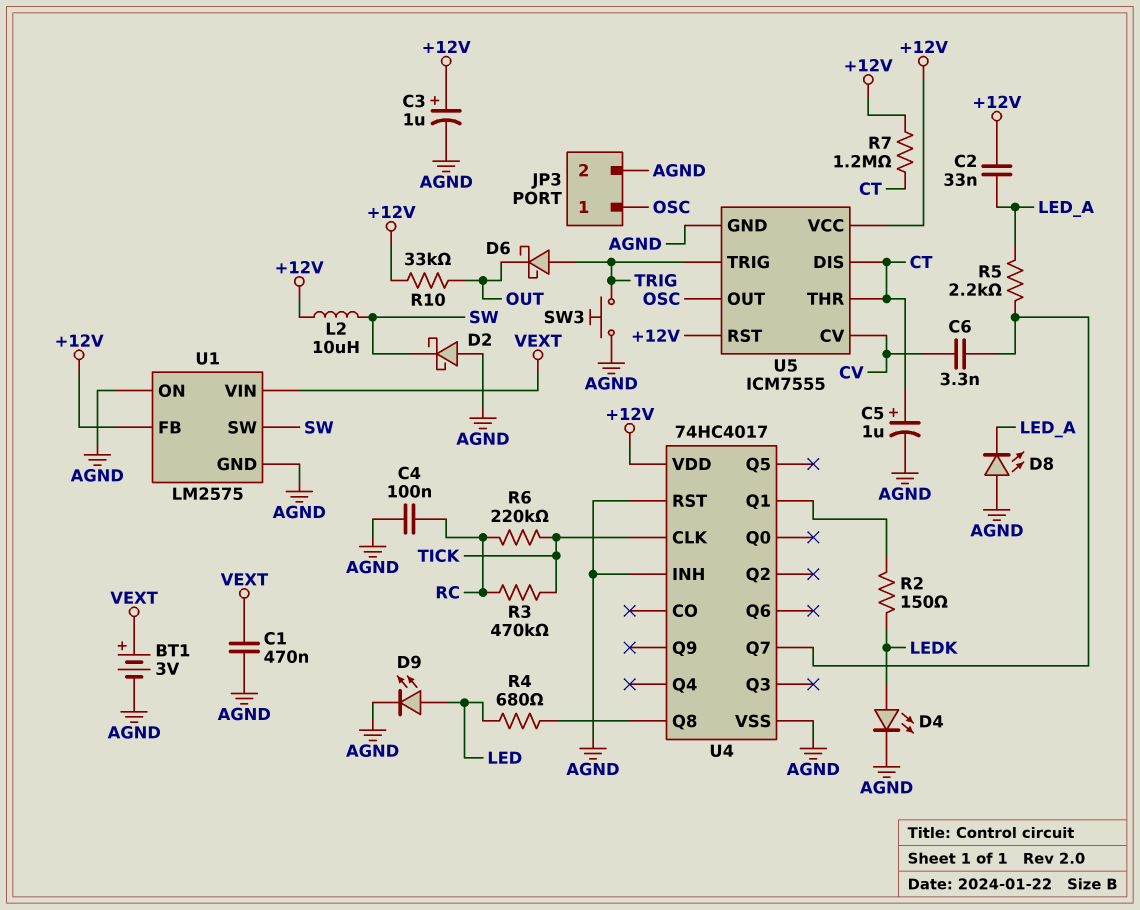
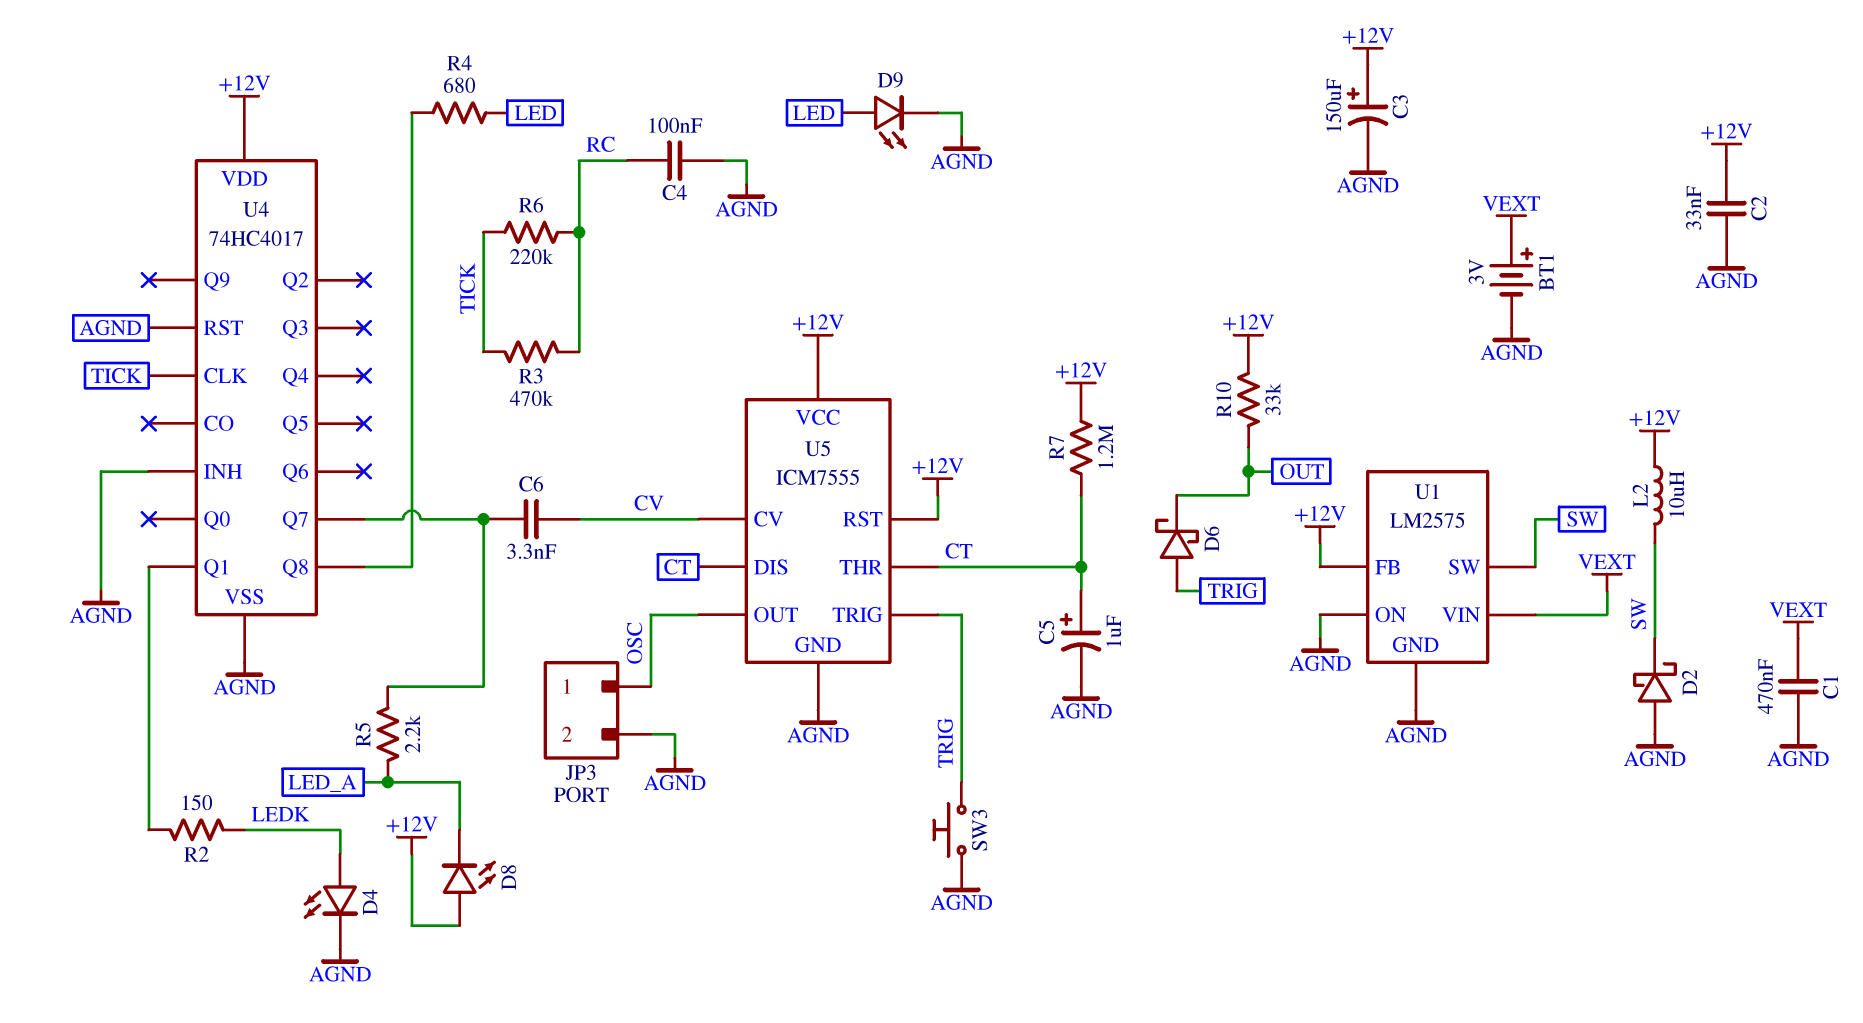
C2: 33nF (+12V, LED_A) -> 33nF (+12V, AGND)
C3: 1uF (plus +12V, minus AGND) -> 150uF (plus +12V, minus AGND)
D8: LED (A AGND, K LED_A) -> LED (A +12V, K LED_A)

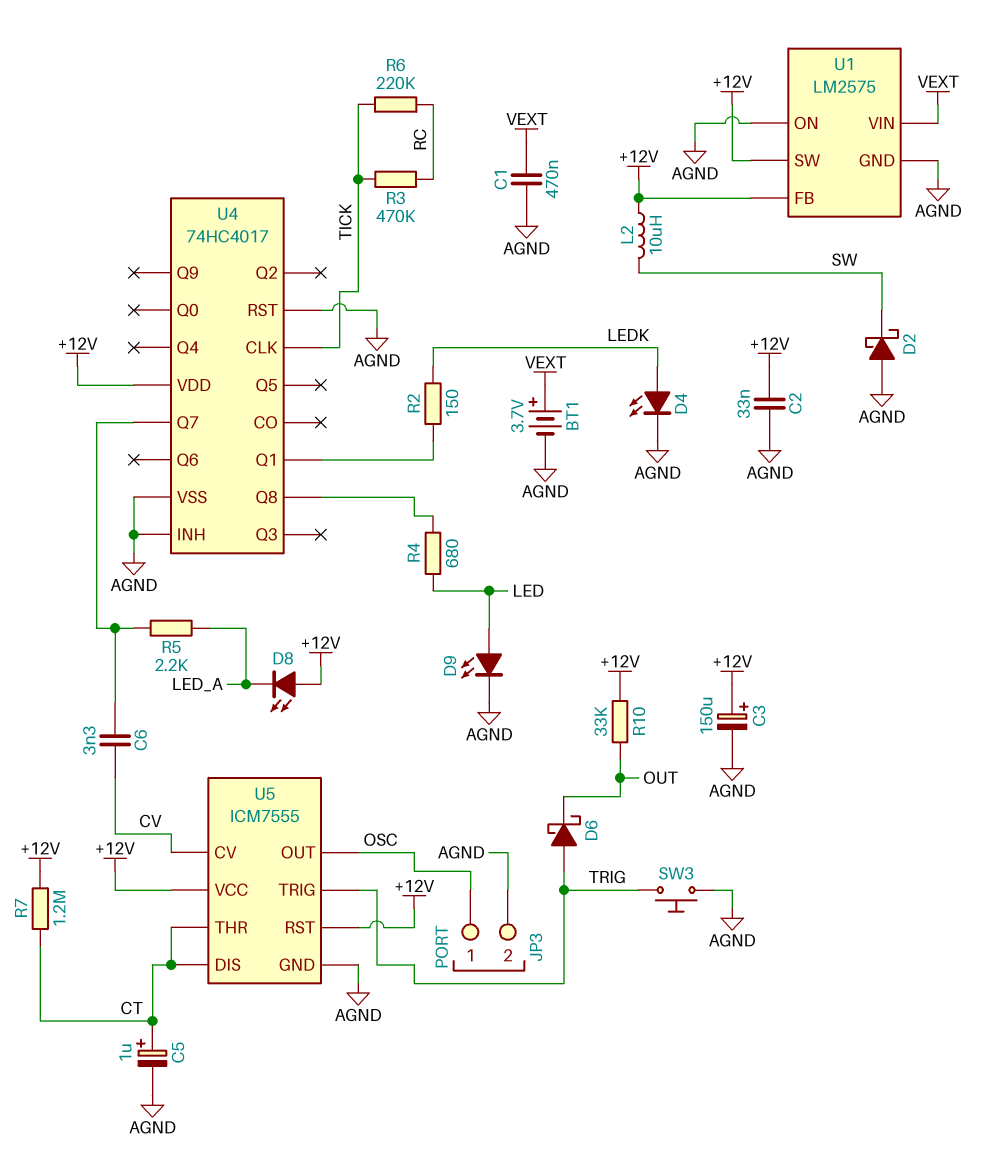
BT1: 3V (plus VEXT, minus AGND) -> 3.7V (plus VEXT, minus AGND)
C4: 100nF (AGND, RC) -> none
U1 pin SW: SW -> +12V

